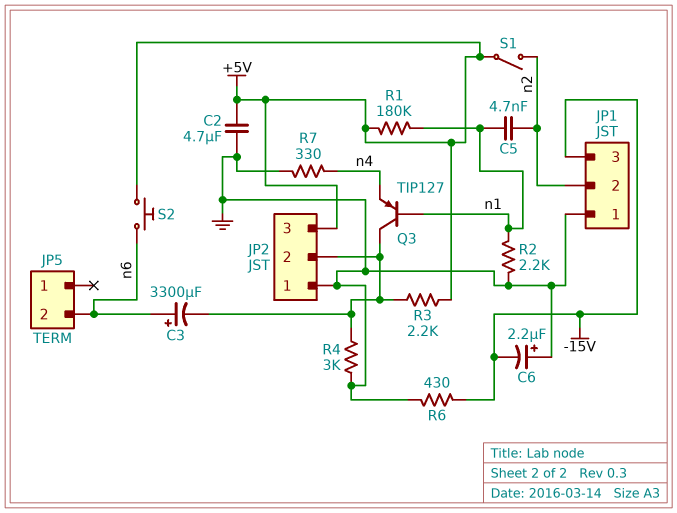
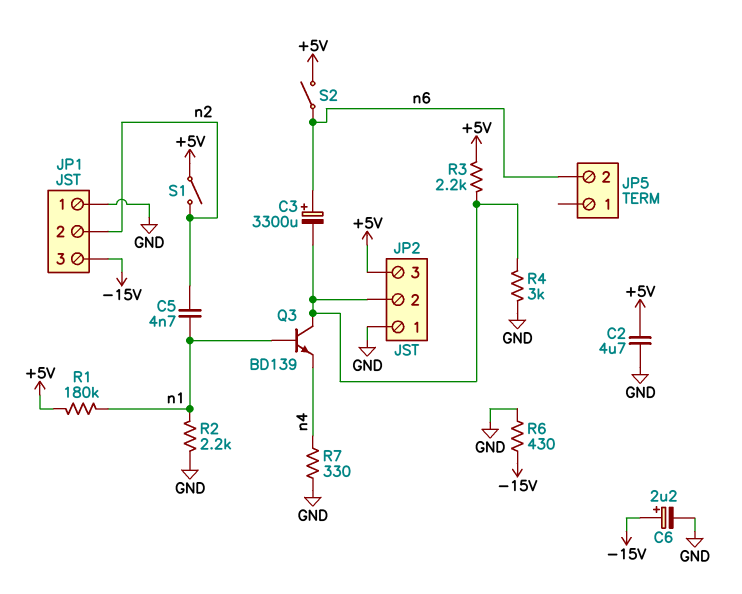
C6: 2.2uF (plus GND, minus -15V) -> 2.2uF (plus -15V, minus GND)
Q3: PNP TIP127 (B n1, C JP2/2, E n4) -> NPN BD139 (B n1, C JP2/2, E n4)
S2: button (+5V, n6) -> switch (+5V, n6)

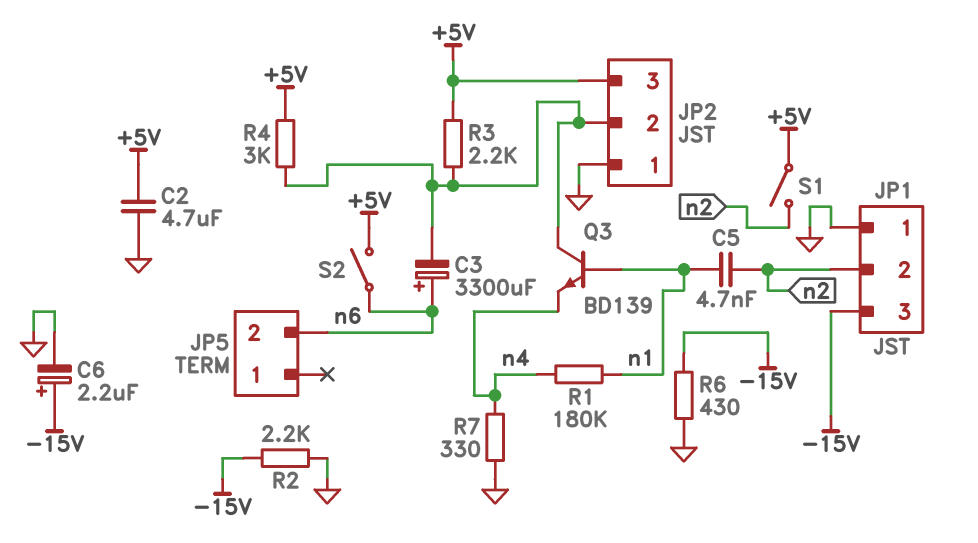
R1: 180k (+5V, n1) -> 180k (n1, n4)
R2: 2.2k (GND, n1) -> 2.2k (-15V, GND)
R4: 3k (GND, JP2/2) -> 3k (+5V, JP2/2)

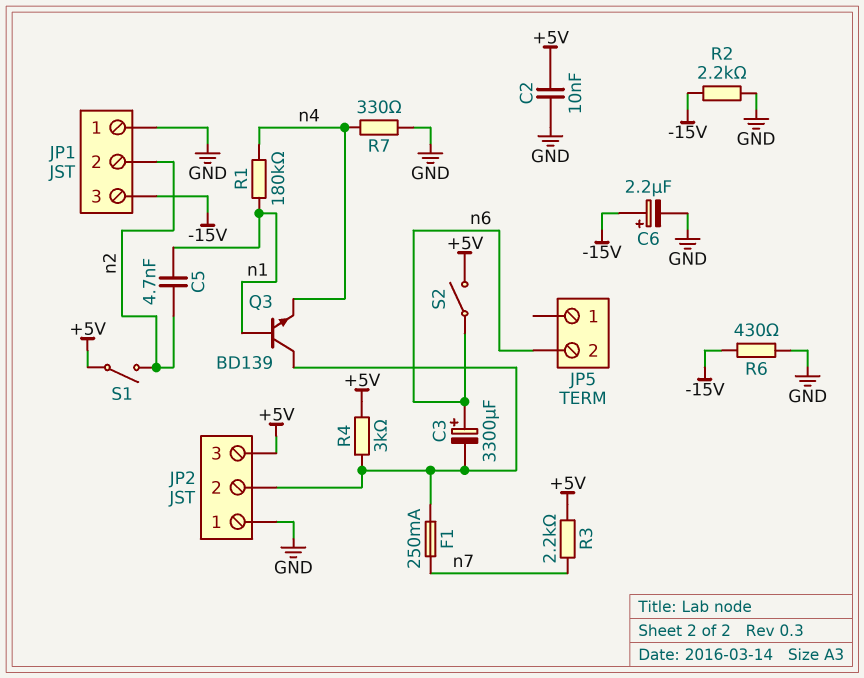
C2: 4.7uF (+5V, GND) -> 10nF (+5V, GND)
F1: none -> 250mA (JP2/2, n7)
R3: 2.2k (+5V, JP2/2) -> 2.2k (+5V, n7)

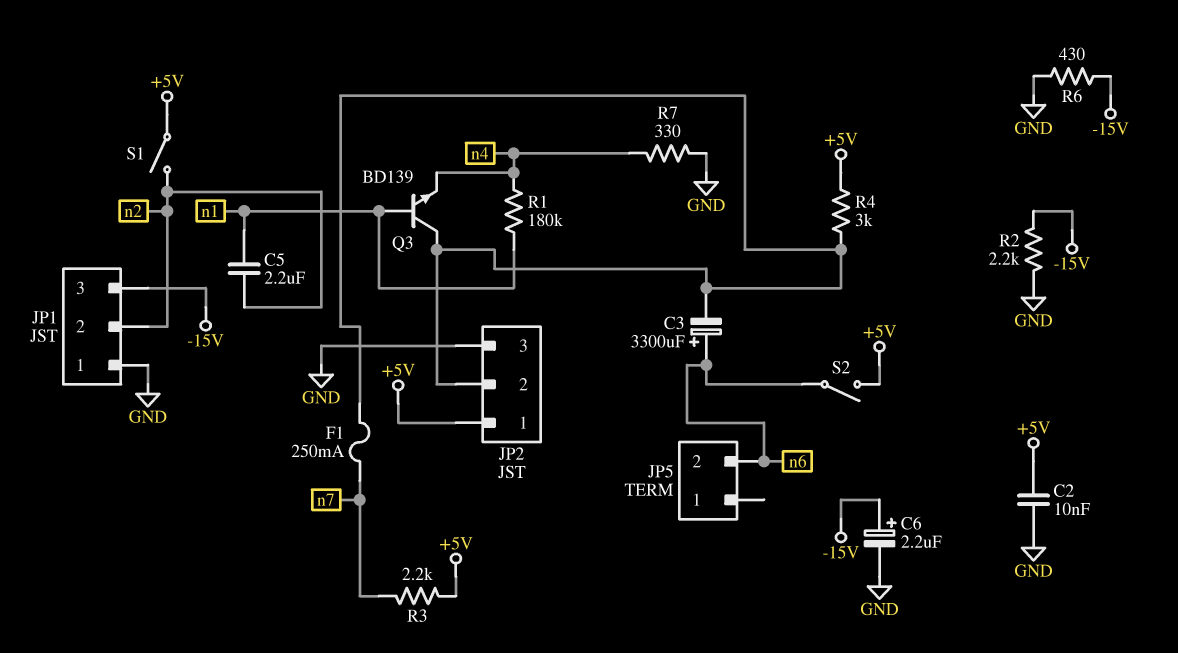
C5: 4.7nF (n1, n2) -> 2.2uF (n1, n2)
JP2 pin 1: GND -> +5V
JP2 pin 3: +5V -> GND

